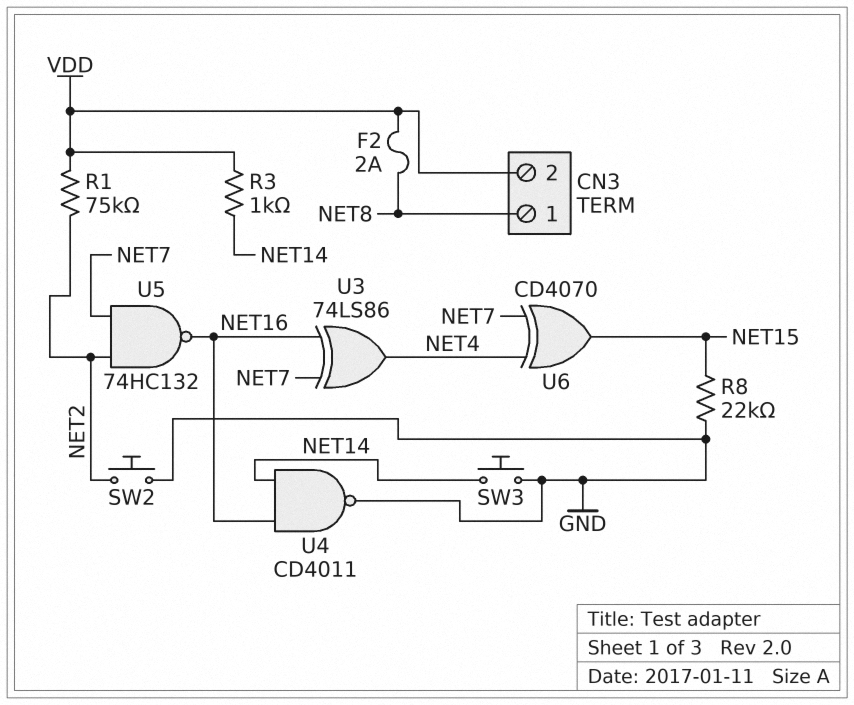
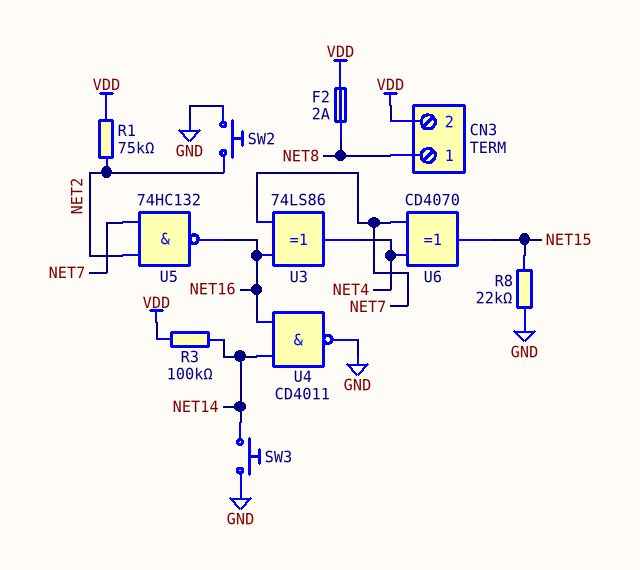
R3: 1k (NET14, VDD) -> 100k (NET14, VDD)

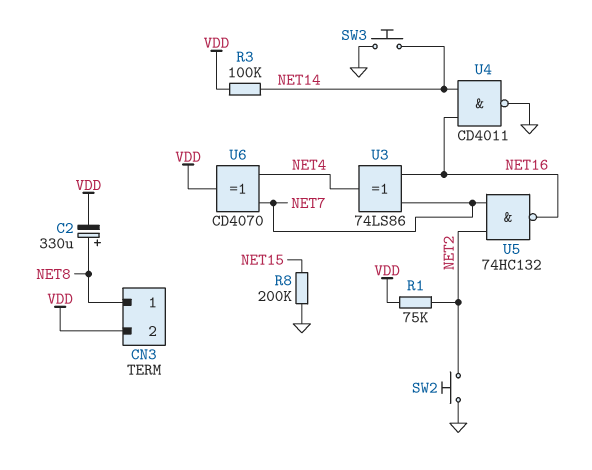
C2: none -> 330uF (plus NET8, minus VDD)
F2: 2A (NET8, VDD) -> none
R8: 22k (GND, NET15) -> 200k (GND, NET15)
U6: XOR CD4070 (in NET4, in NET7, out NET15) -> XOR CD4070 (in NET4, in NET7, out VDD)

